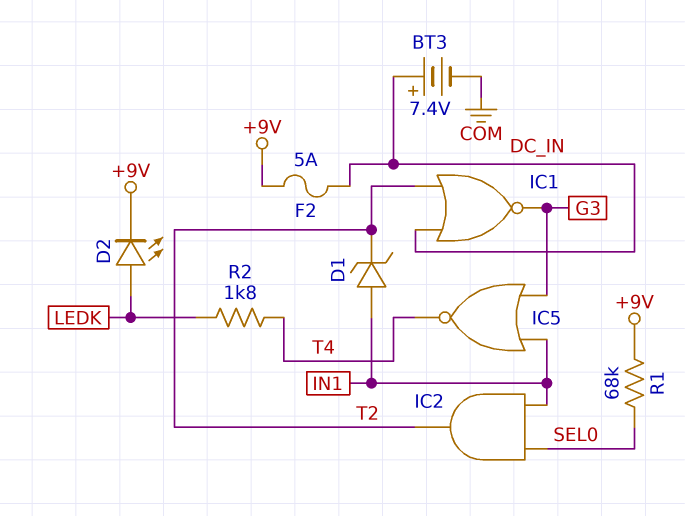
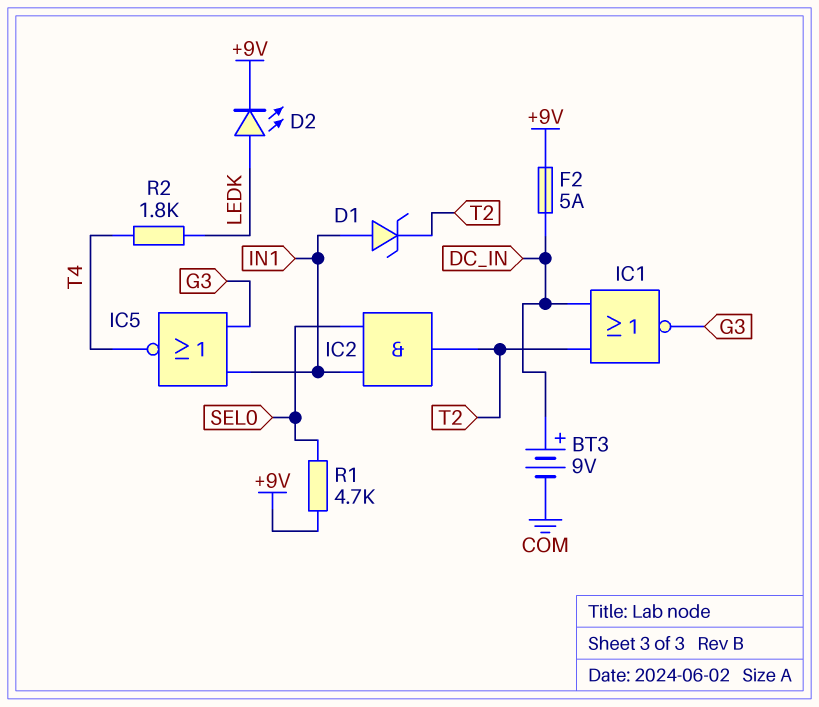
BT3: 7.4V (plus DC_IN, minus COM) -> 9V (plus DC_IN, minus COM)
R1: 68k (+9V, SEL0) -> 4.7k (+9V, SEL0)

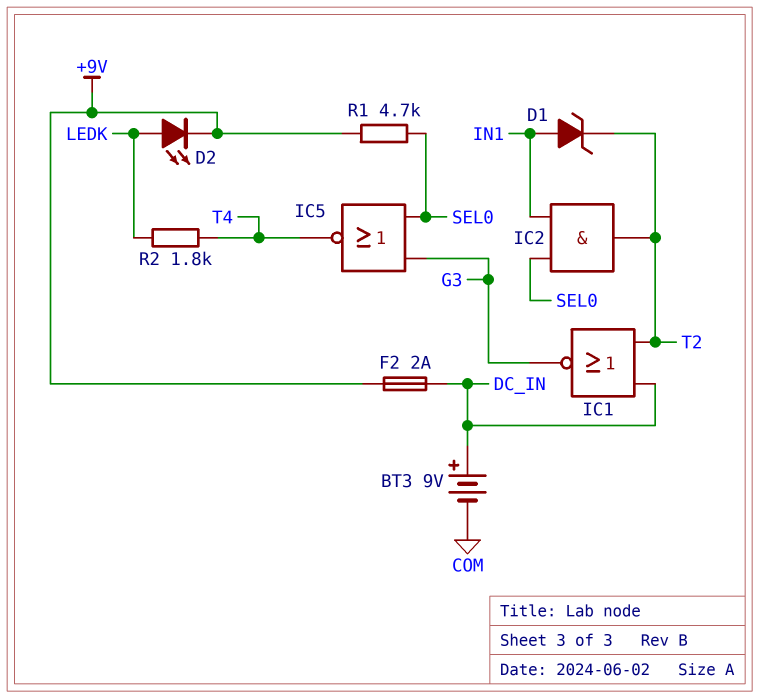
F2: 5A (+9V, DC_IN) -> 2A (+9V, DC_IN)
IC5: NOR (in G3, in IN1, out T4) -> NOR (in G3, in SEL0, out T4)

